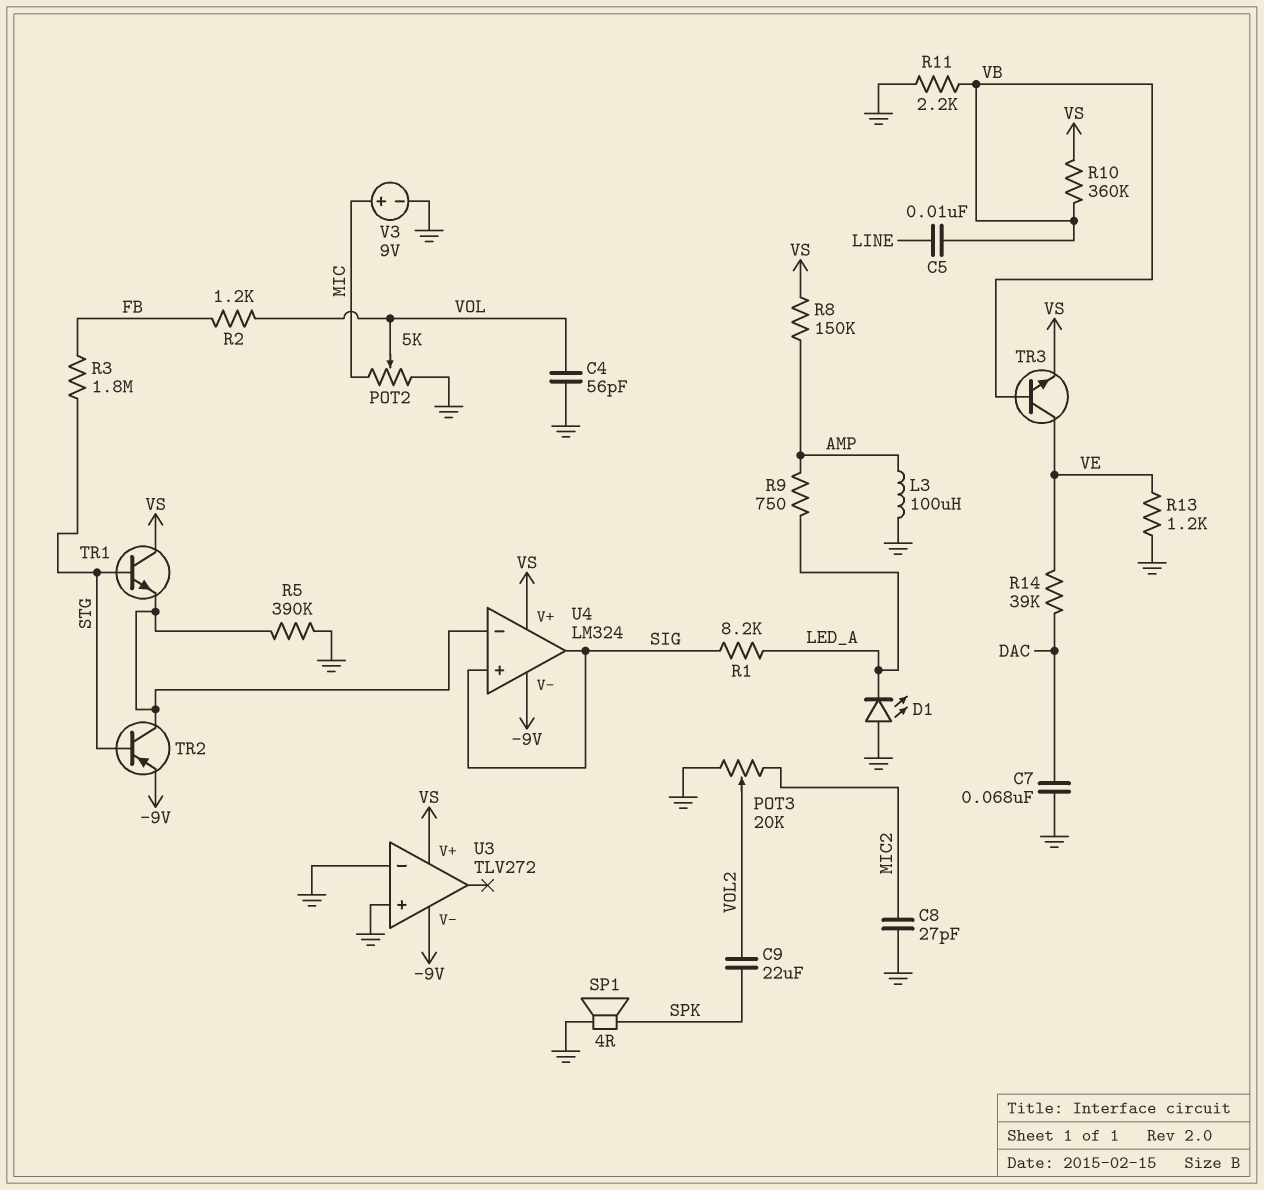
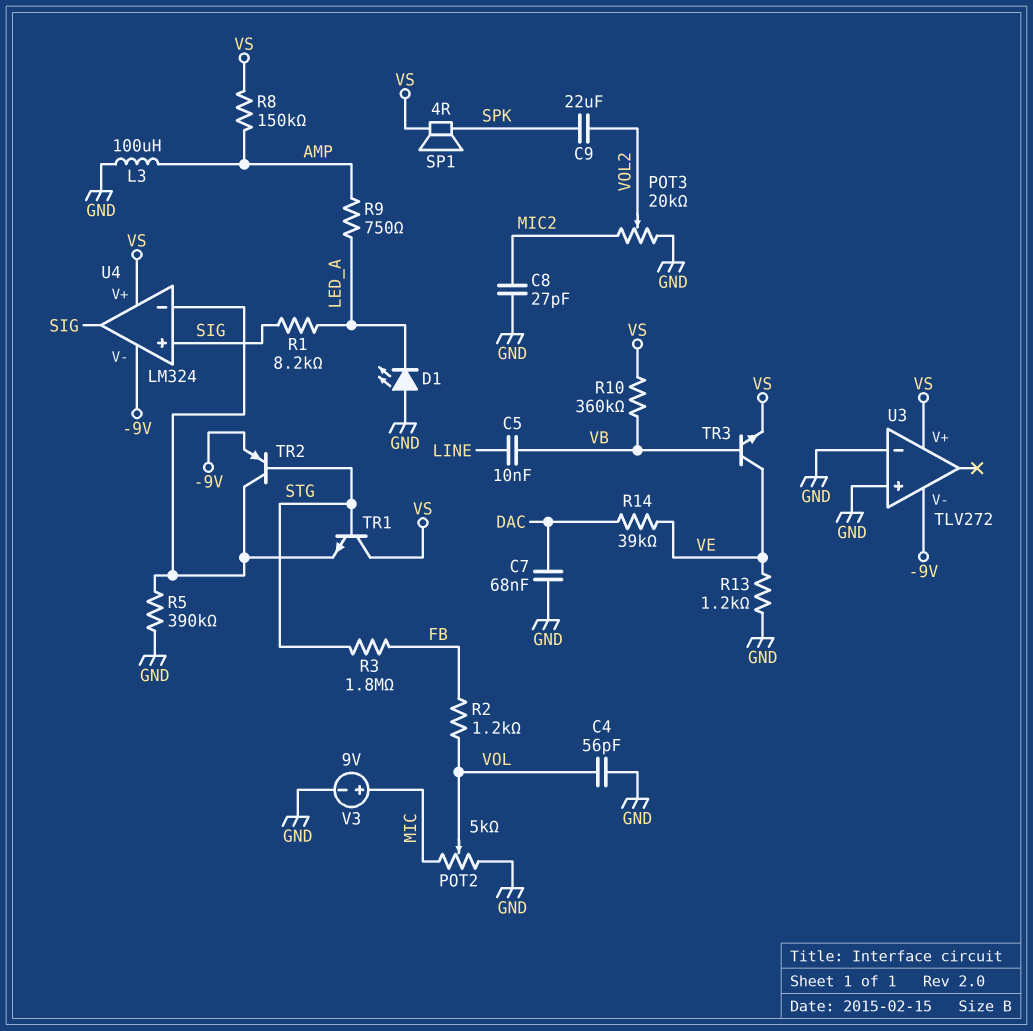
R11: 2.2k (GND, VB) -> none
SP1: speaker 4R (GND, SPK) -> speaker 4R (SPK, VS)

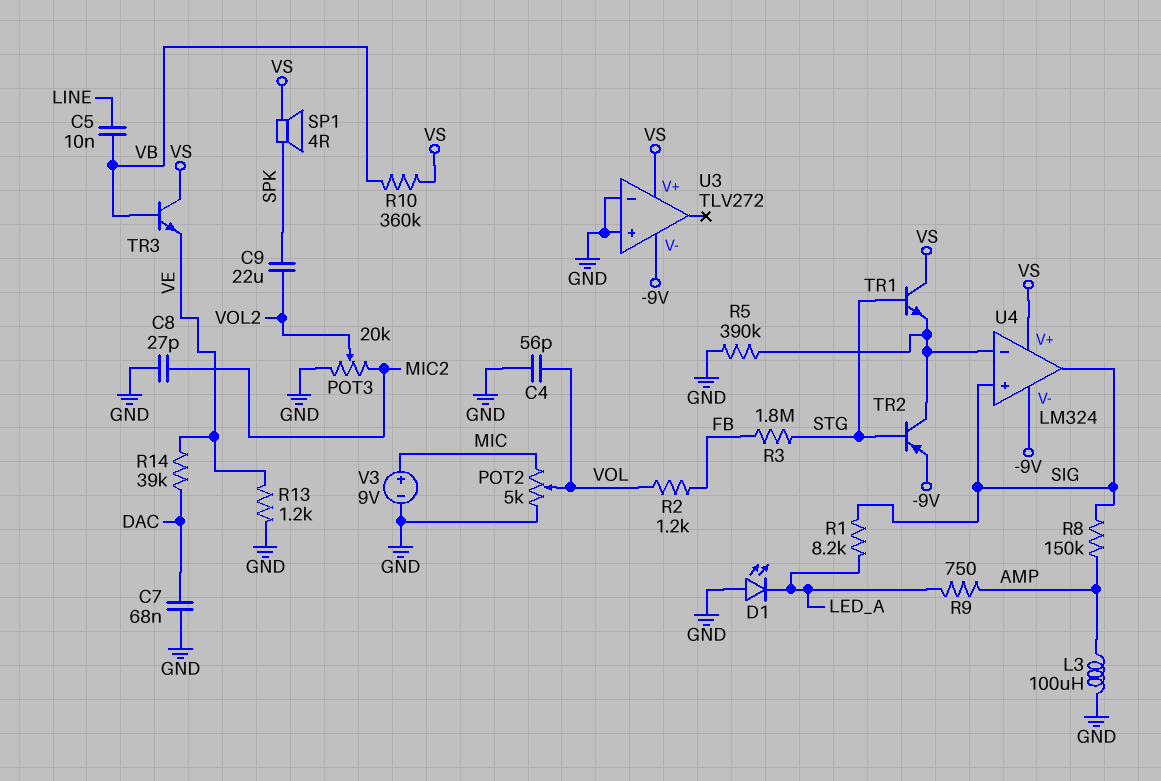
R8: 150k (AMP, VS) -> 150k (AMP, SIG)
TR3: NPN (B VB, C VE, E VS) -> NPN (B VB, C VS, E VE)

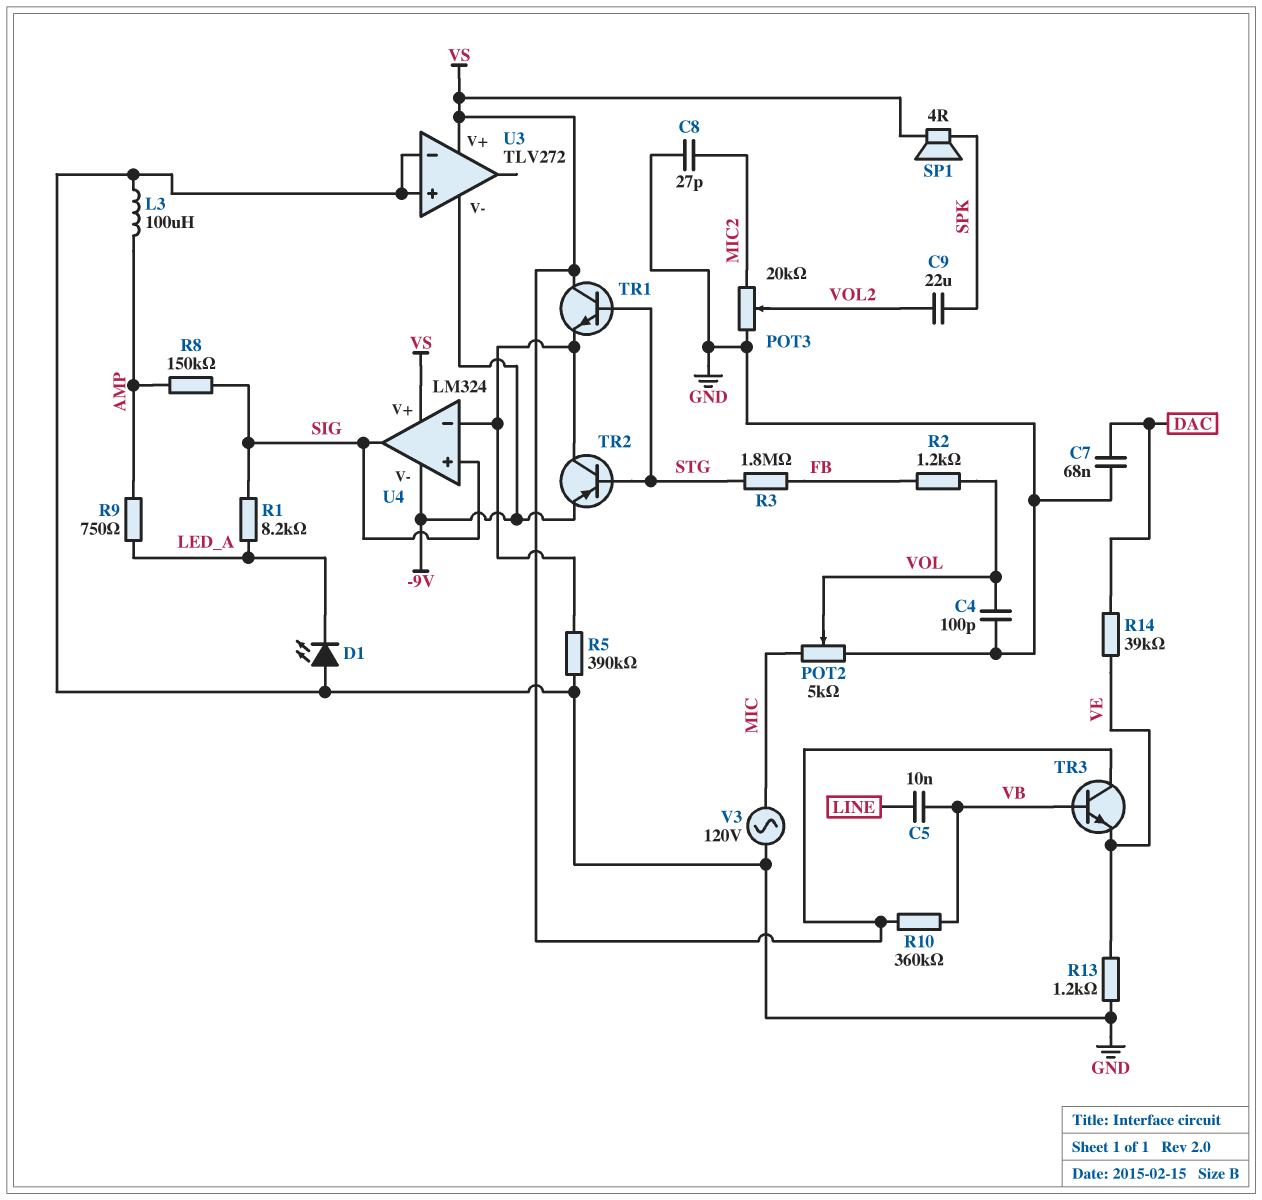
C4: 56pF (GND, VOL) -> 100pF (GND, VOL)
V3: 9V (plus MIC, minus GND) -> AC 120V (GND, MIC)

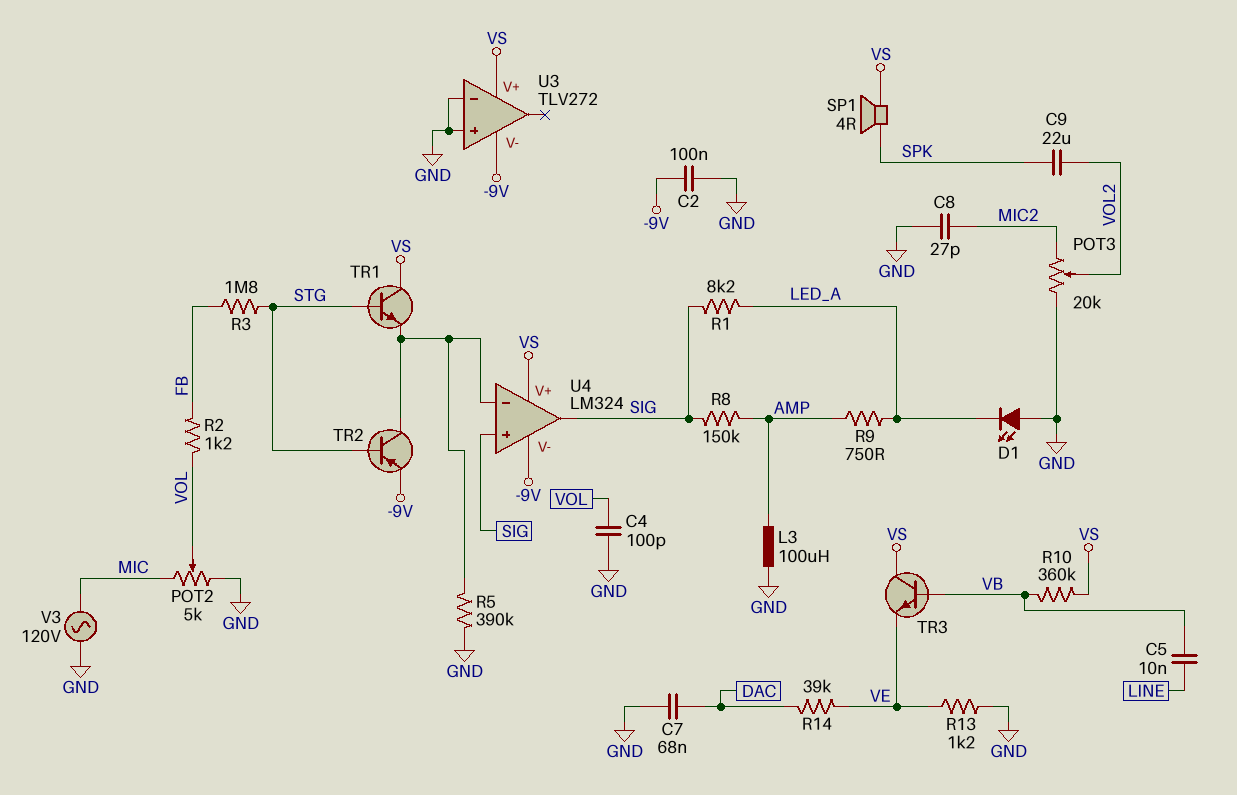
C2: none -> 100nF (-9V, GND)

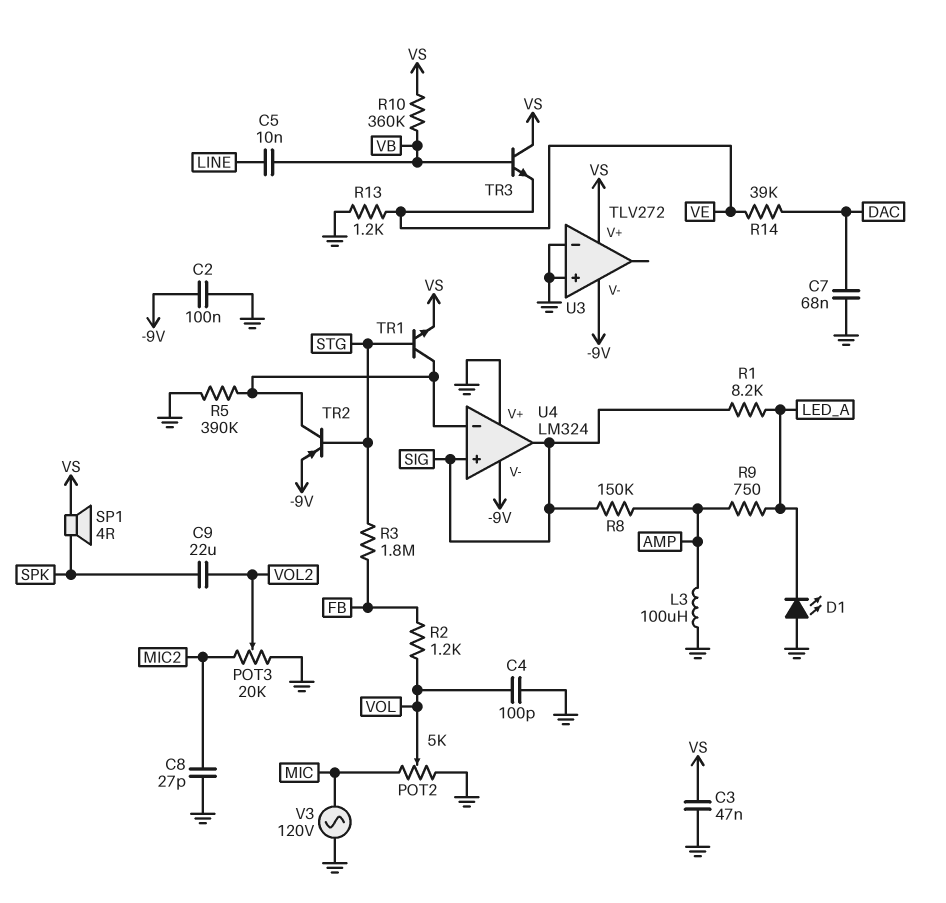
C3: none -> 47nF (GND, VS)
TR1: NPN (B STG, C VS, E U4/in-) -> NPN (B STG, C U4/in-, E VS)
U4 pin V+: VS -> GND

